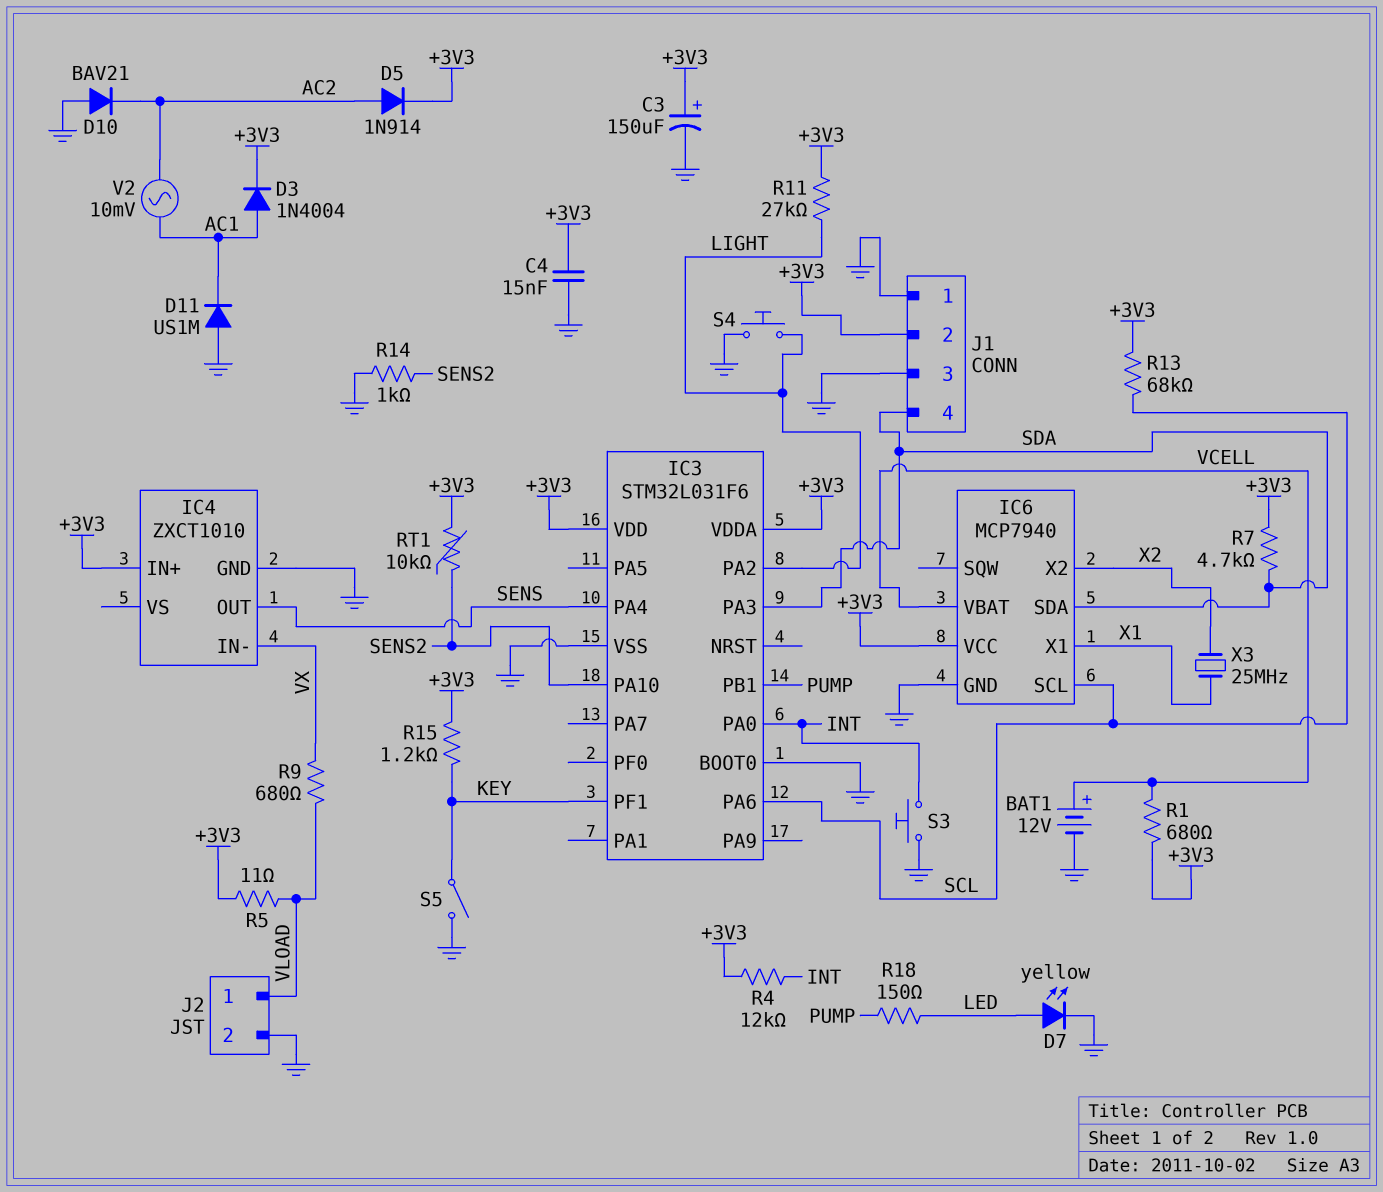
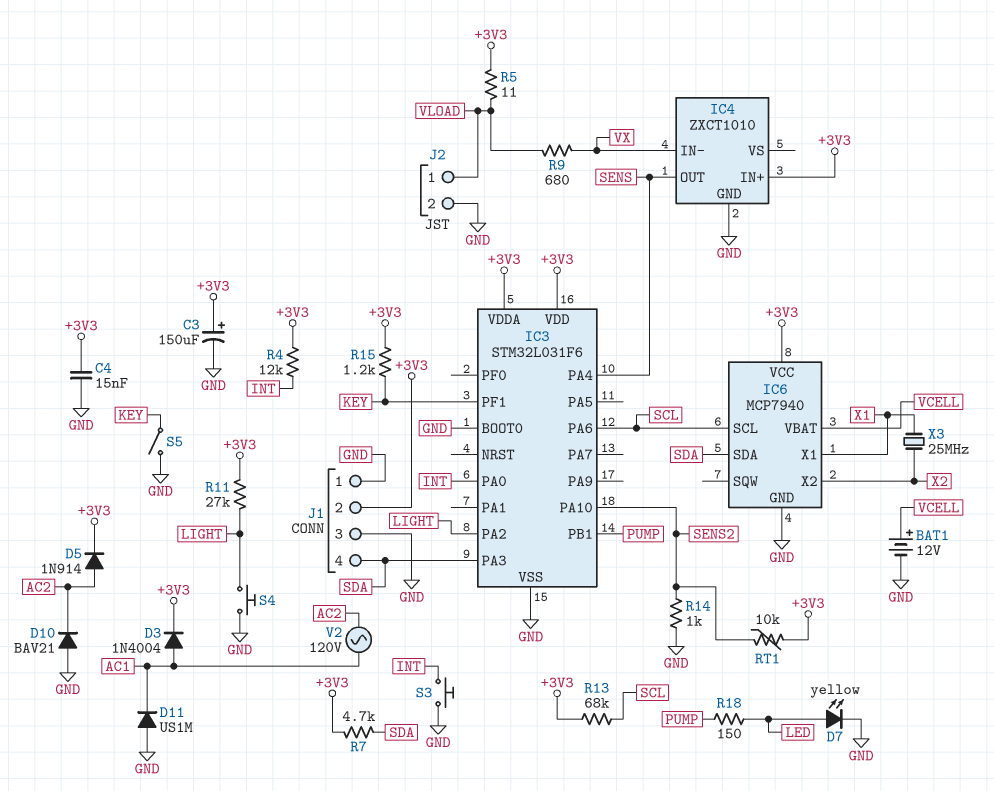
R1: 680 (+3V3, VCELL) -> none
V2: AC 10mV (AC1, AC2) -> AC 120V (AC1, AC2)

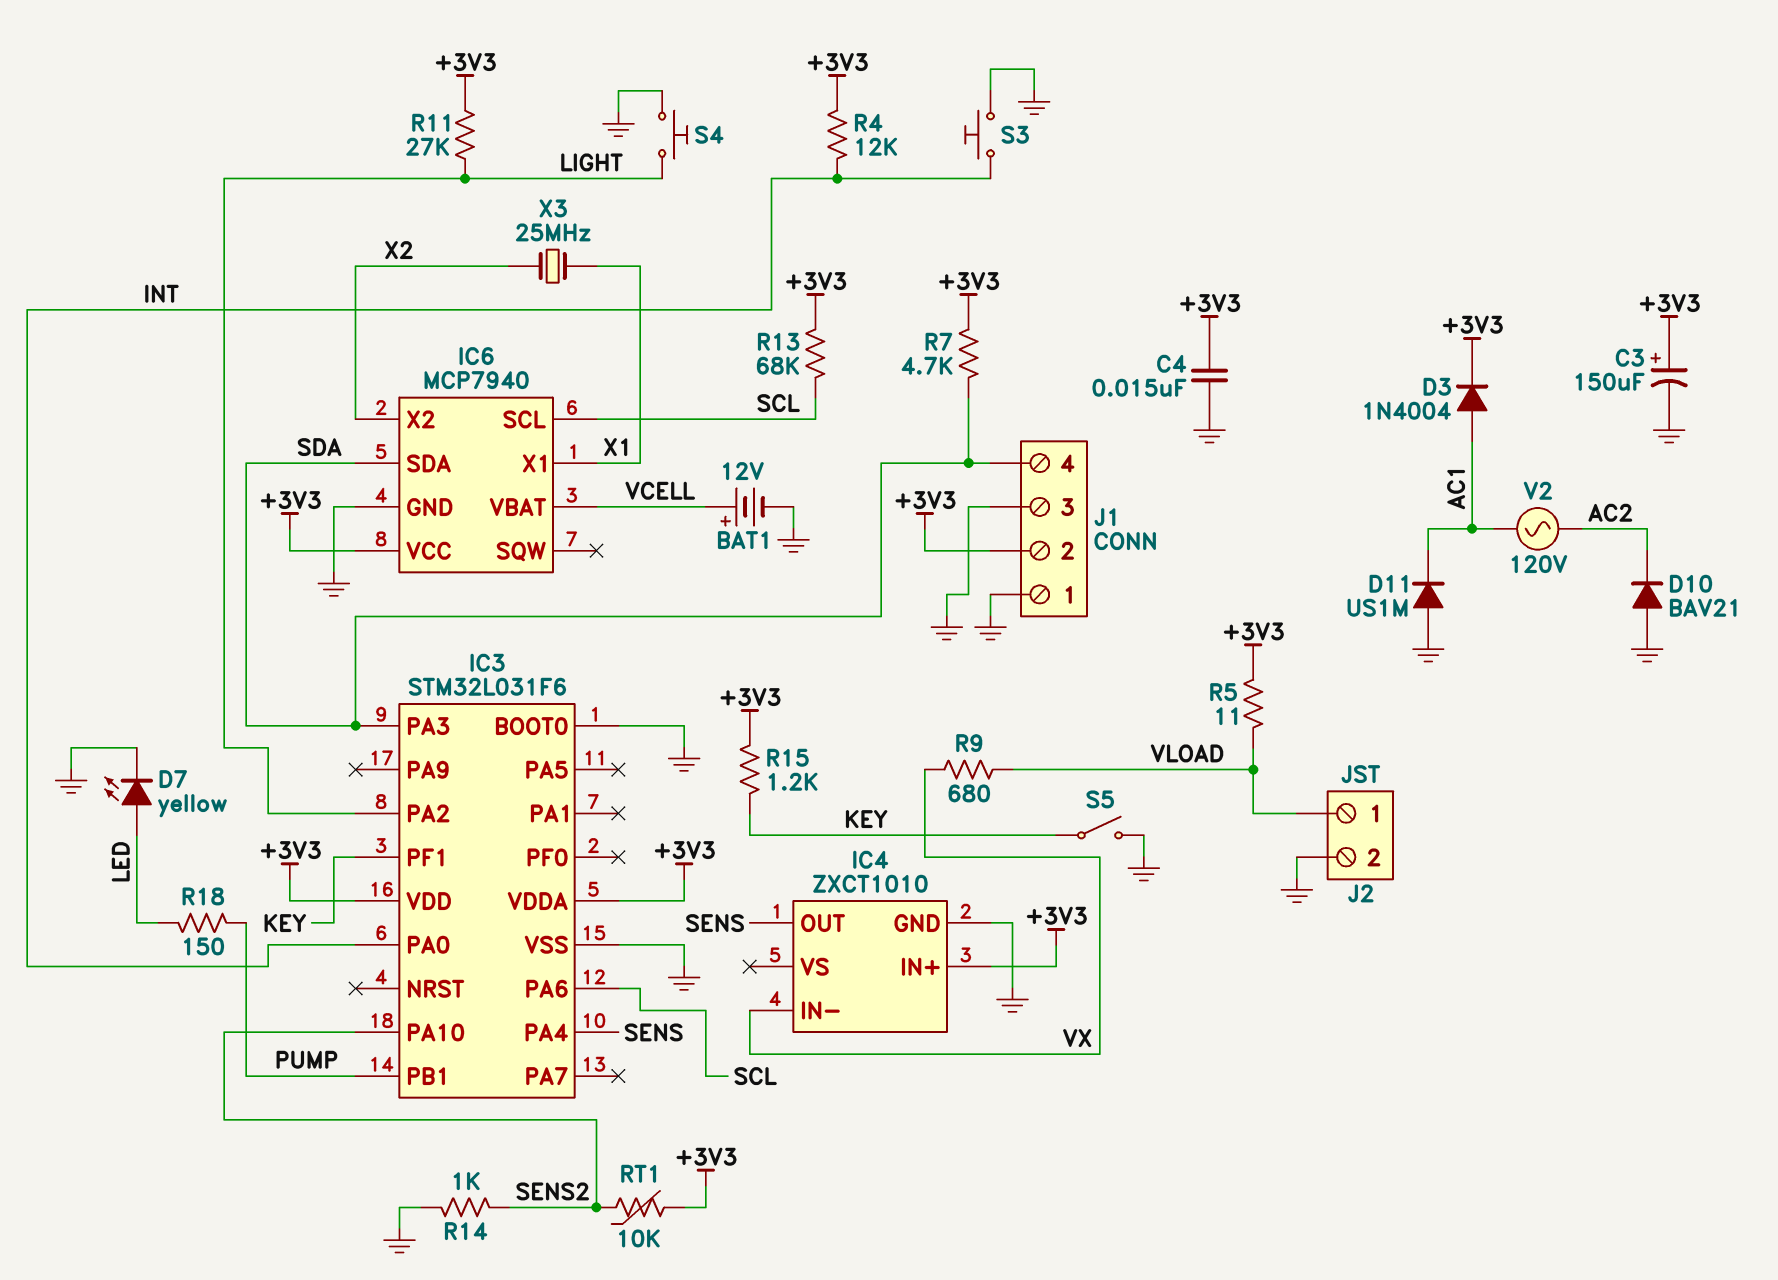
D5: diode 1N914 (A AC2, K +3V3) -> none

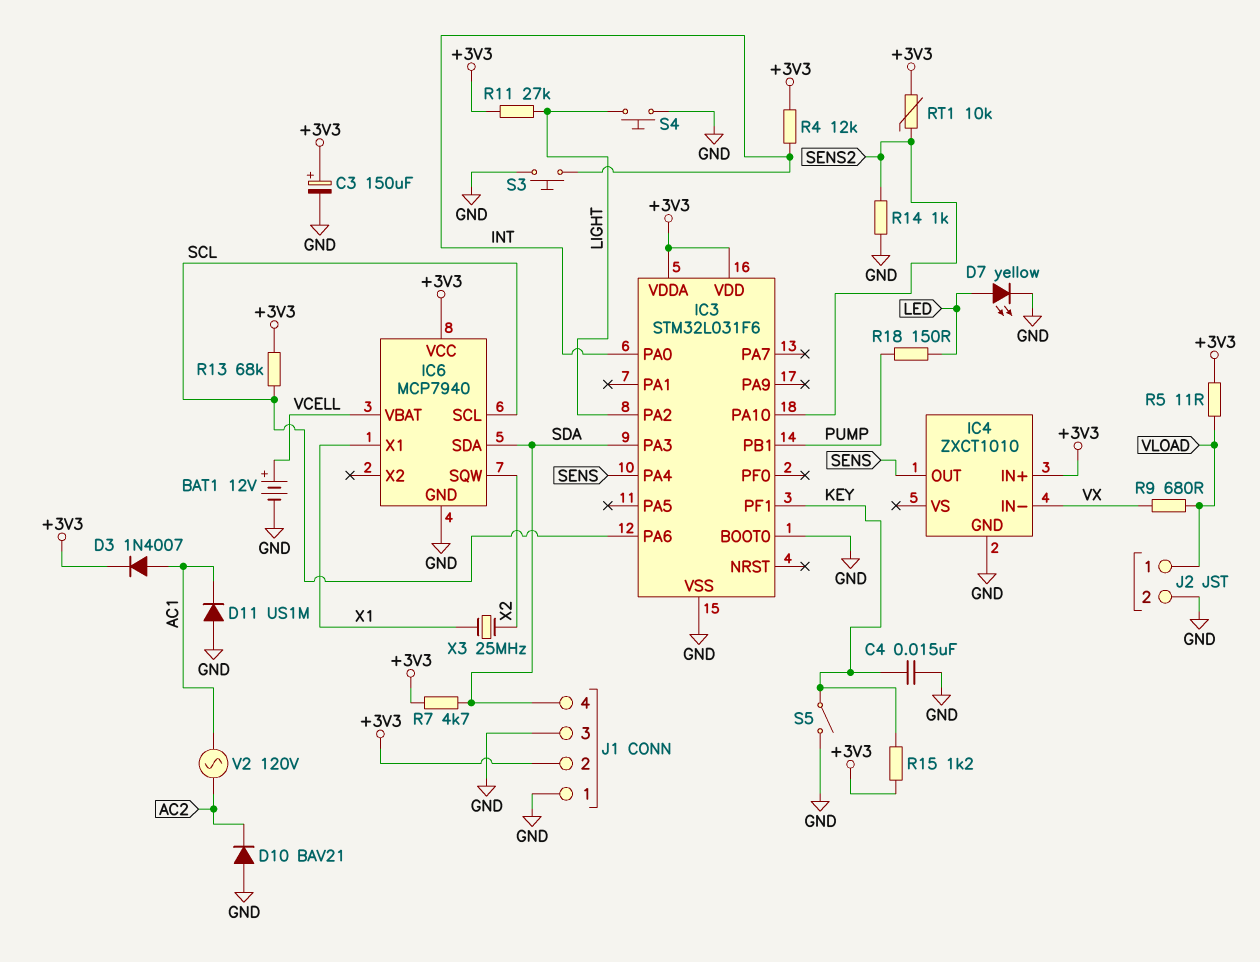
C4: 15nF (+3V3, GND) -> 15nF (GND, KEY)
D3: diode 1N4004 (A AC1, K +3V3) -> diode 1N4007 (A AC1, K +3V3)
IC6 pin SQW: none -> X2
IC6 pin X2: X2 -> none

